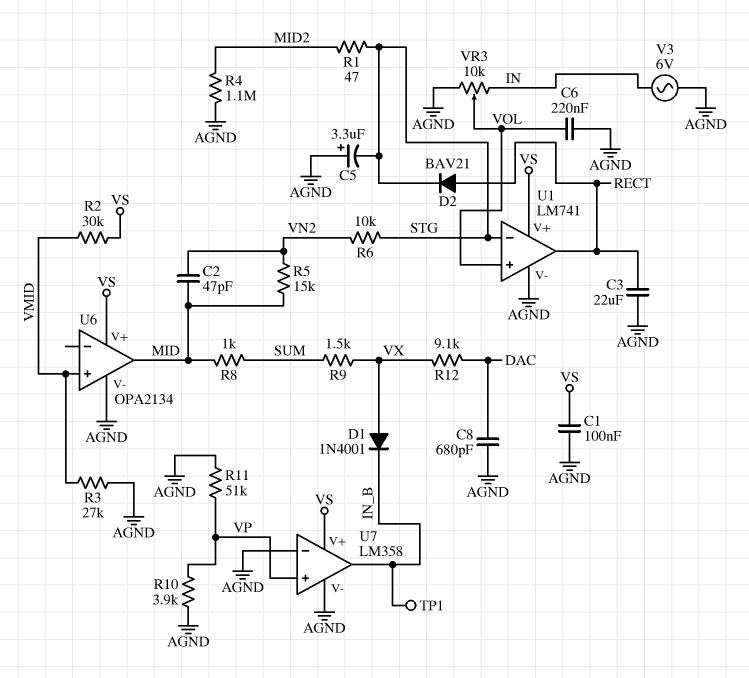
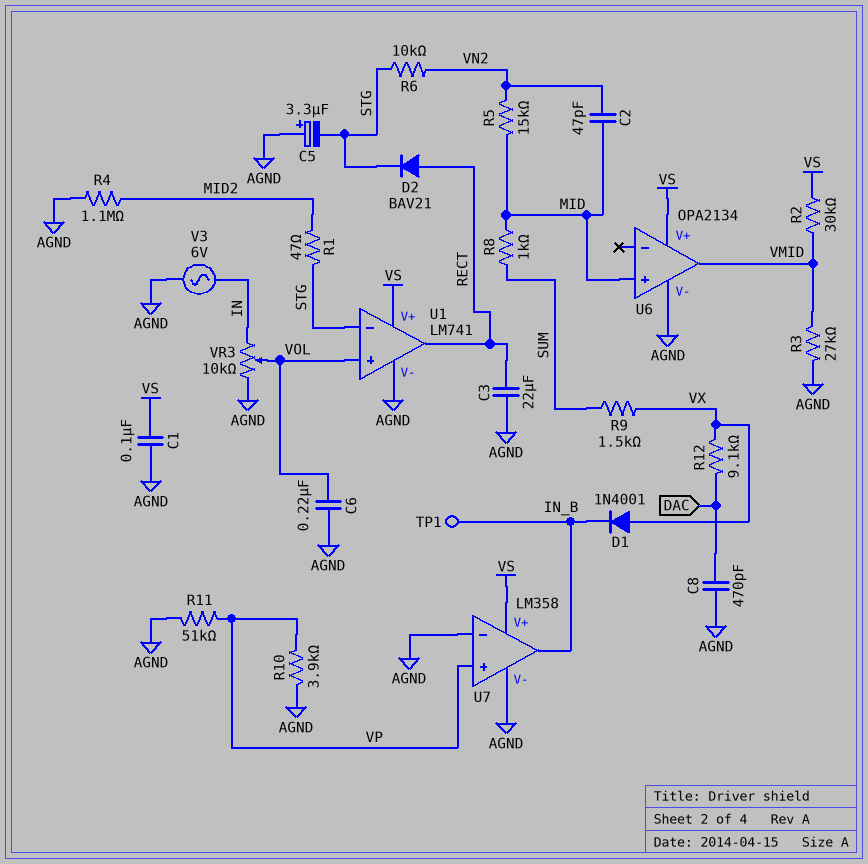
C8: 680pF (AGND, DAC) -> 470pF (AGND, DAC)
U6 pin in+: VMID -> MID
U6 pin out: MID -> VMID

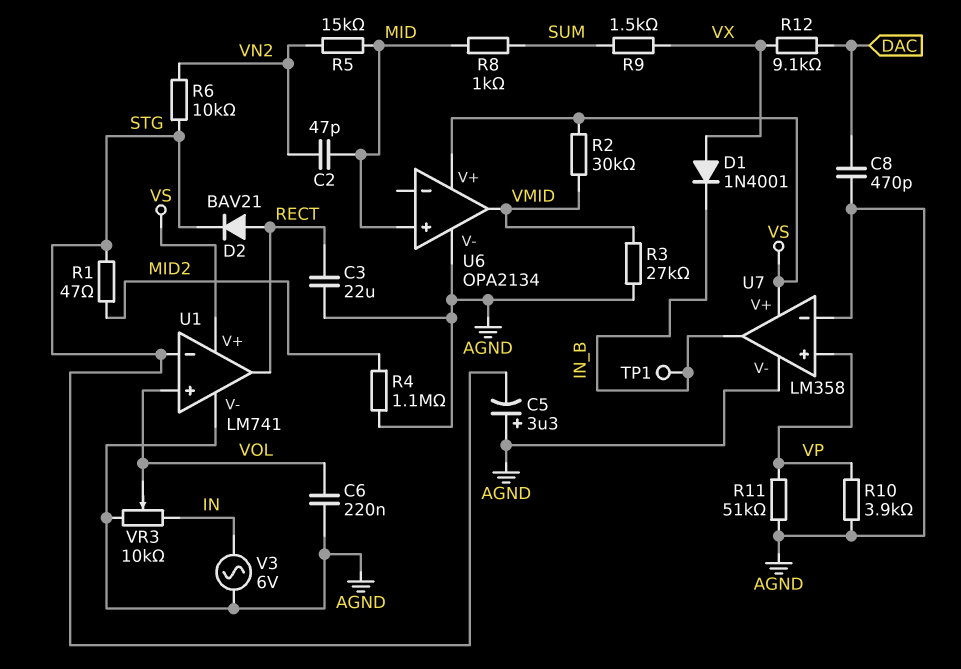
C1: 100nF (AGND, VS) -> none

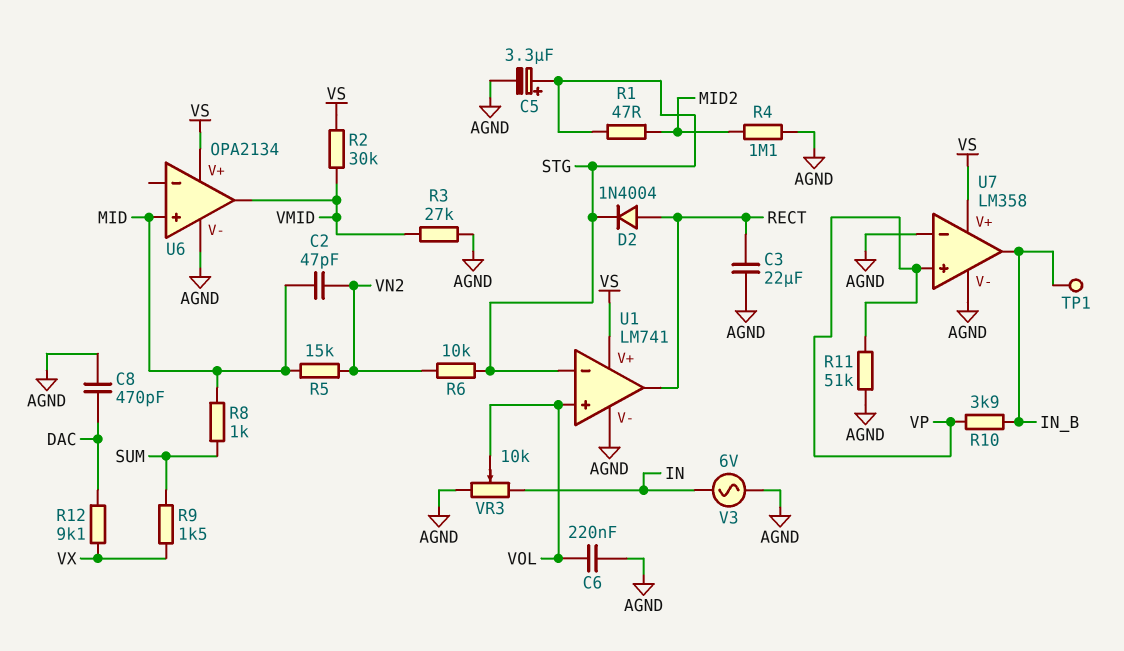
C5: 3.3uF (plus AGND, minus STG) -> 3.3uF (plus STG, minus AGND)
D1: diode 1N4001 (A VX, K IN_B) -> none
D2: diode BAV21 (A RECT, K STG) -> diode 1N4004 (A RECT, K STG)
R10: 3.9k (AGND, VP) -> 3.9k (IN_B, VP)

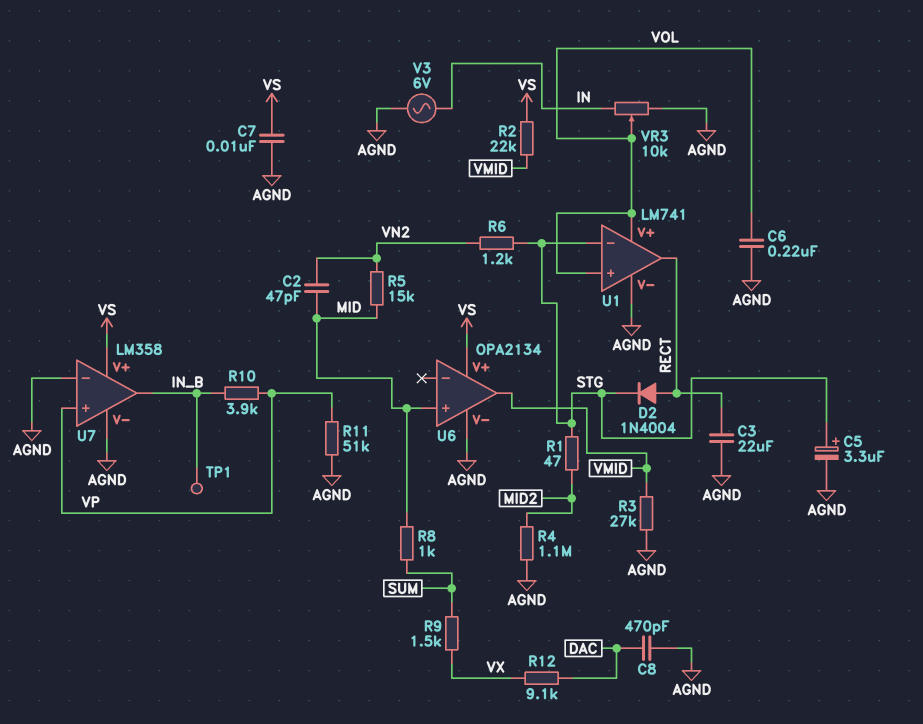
C7: none -> 10nF (AGND, VS)
R2: 30k (VMID, VS) -> 22k (VMID, VS)
R6: 10k (STG, VN2) -> 1.2k (STG, VN2)
U1 pin V+: VS -> VOL

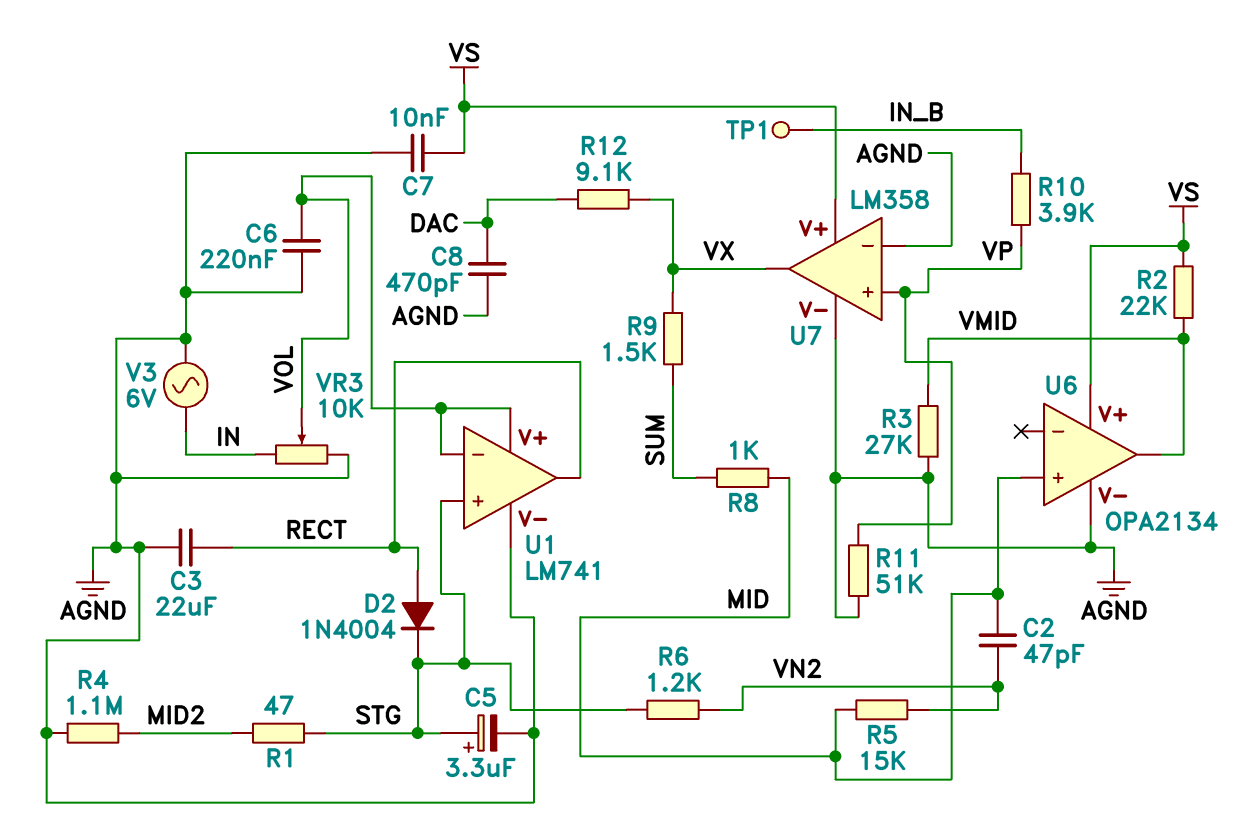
U1 pin in+: VOL -> STG
U1 pin in-: STG -> VOL
U7 pin out: IN_B -> VX

